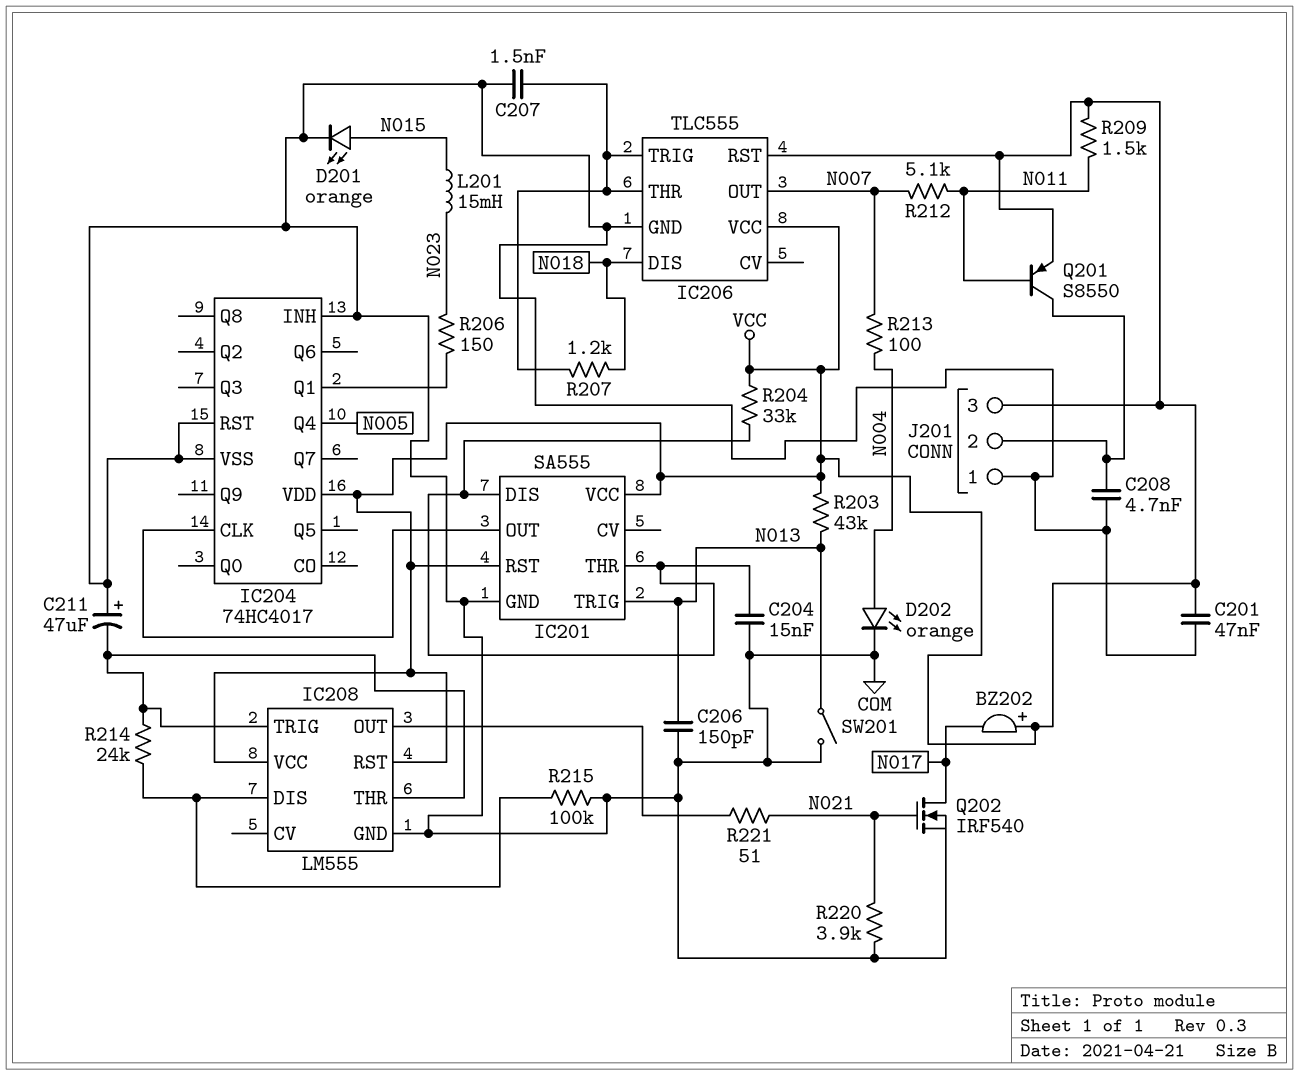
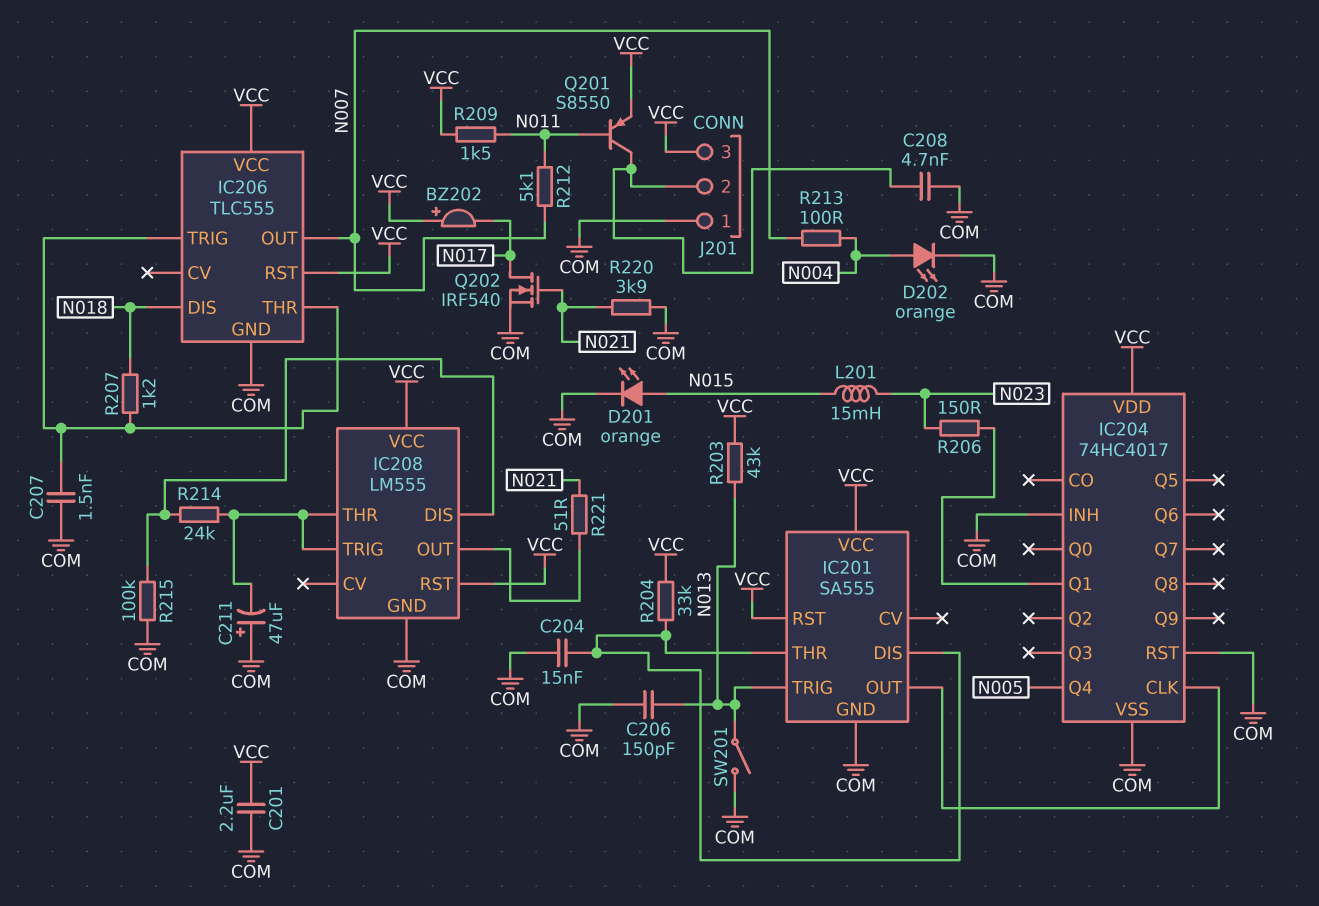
C201: 47nF (COM, VCC) -> 2.2uF (COM, VCC)

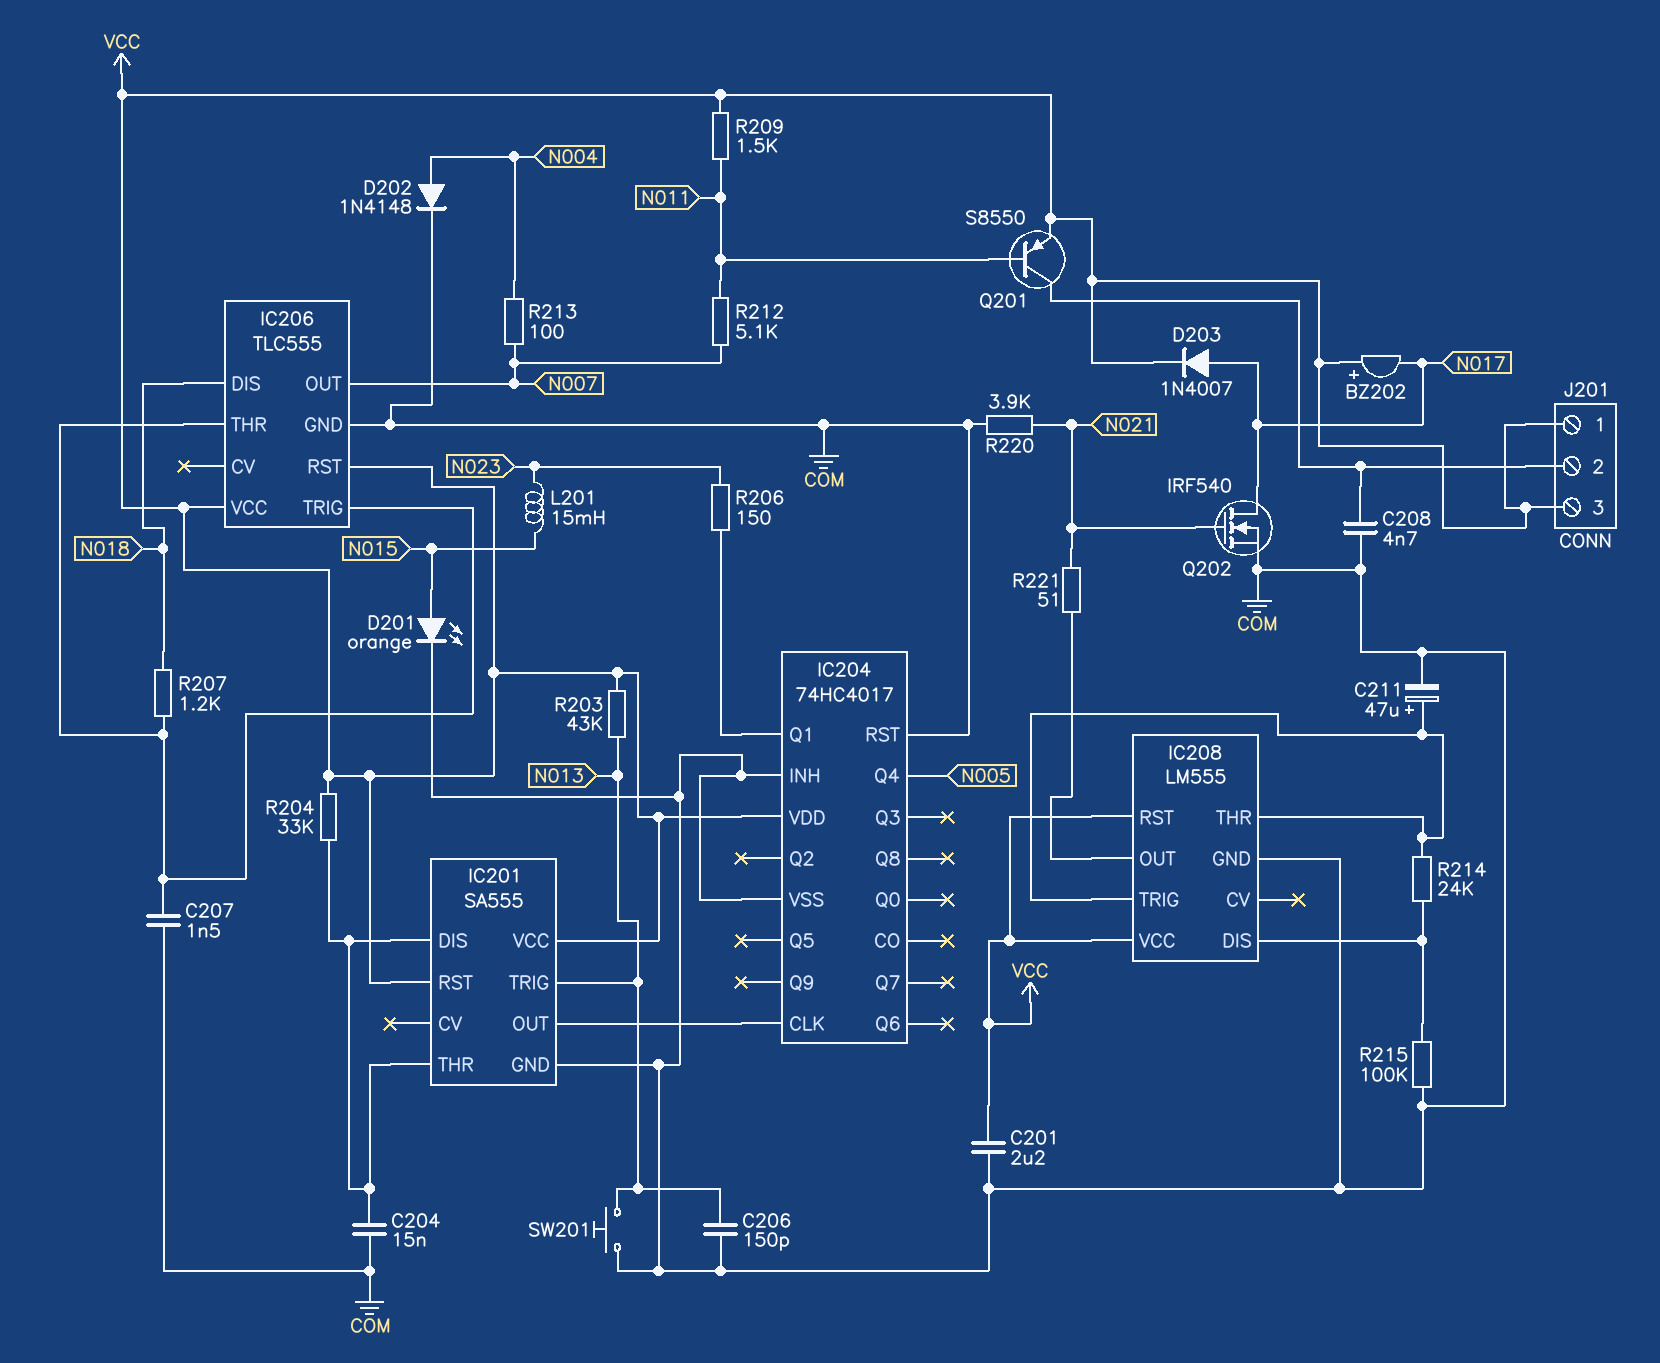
C211: 47uF (plus COM, minus IC208/THR) -> 47uF (plus IC208/THR, minus COM)
D202: LED orange (A N004, K COM) -> diode 1N4148 (A N004, K COM)
D203: none -> diode 1N4007 (A N017, K VCC)
J201 pin 1: COM -> VCC
SW201: switch (COM, N013) -> button (COM, N013)

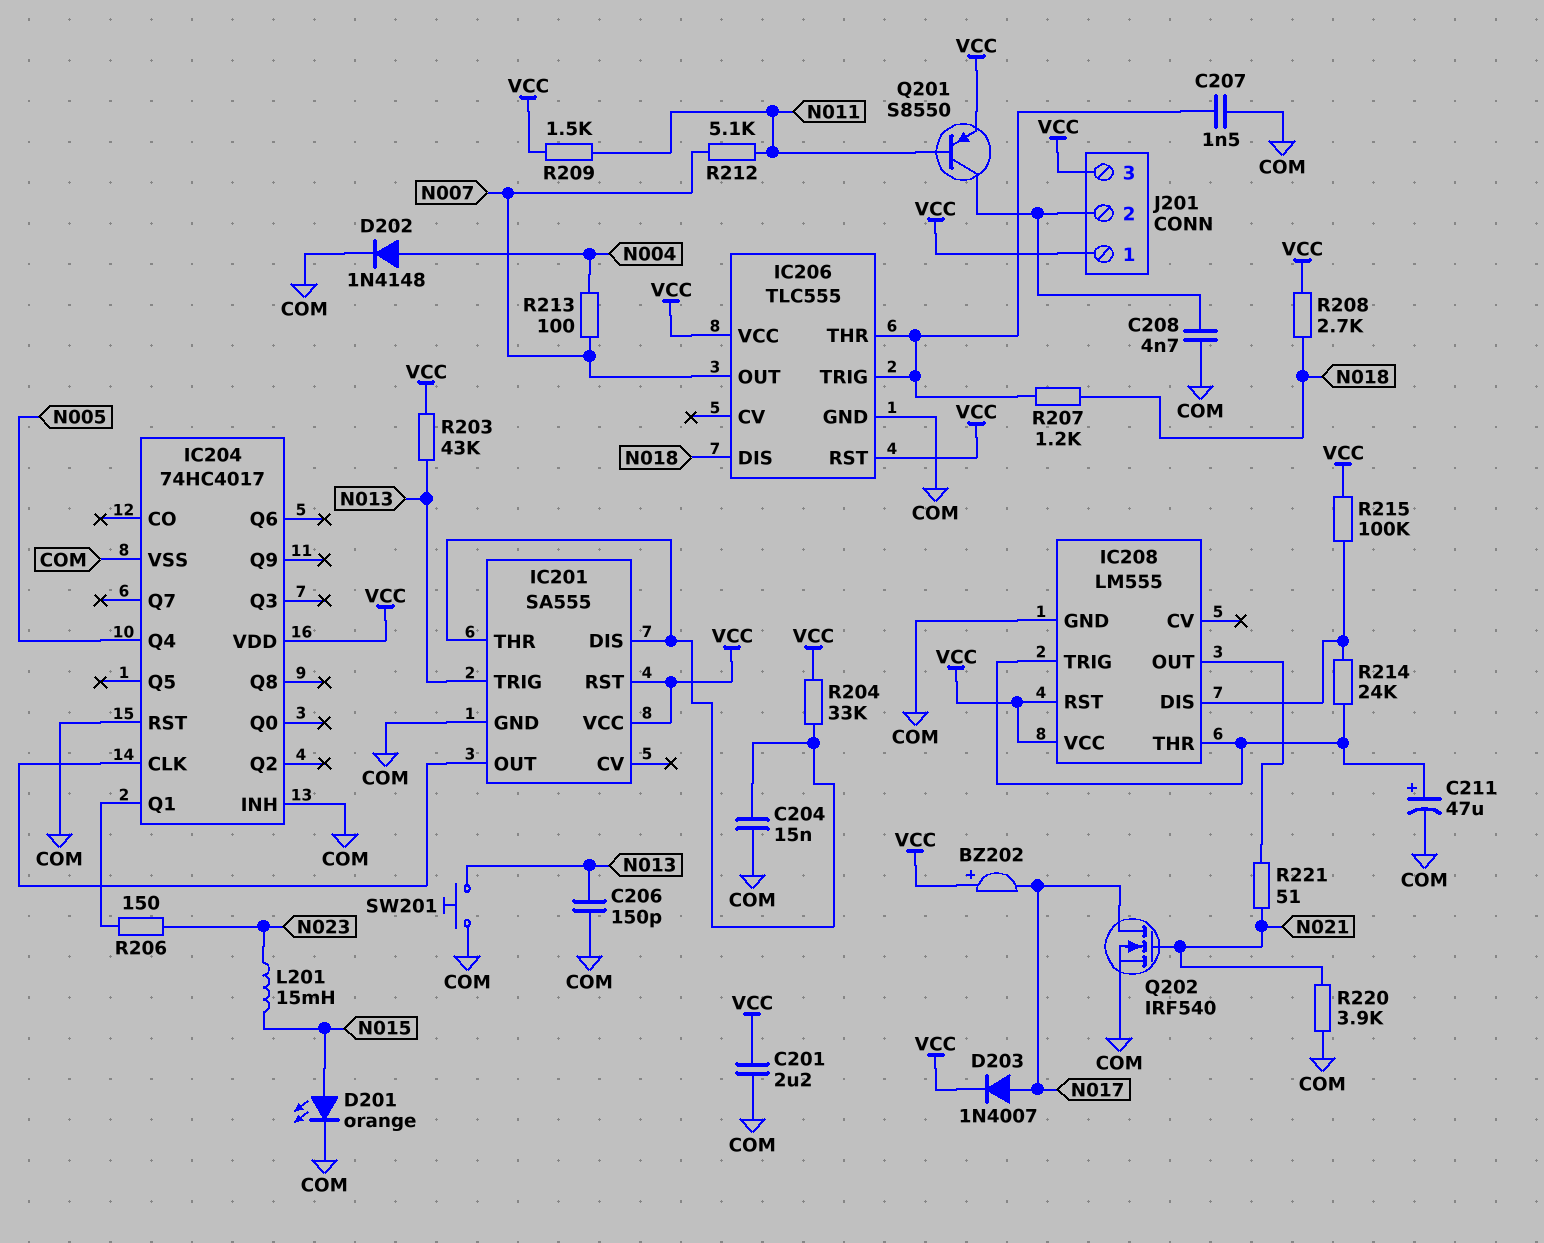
R208: none -> 2.7k (N018, VCC)
R215: 100k (COM, IC208/DIS) -> 100k (IC208/DIS, VCC)

